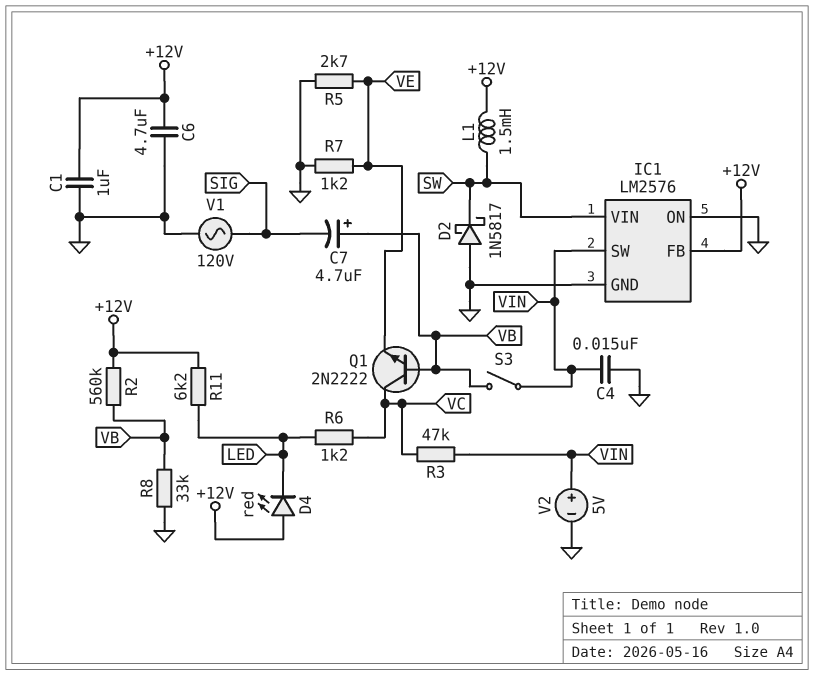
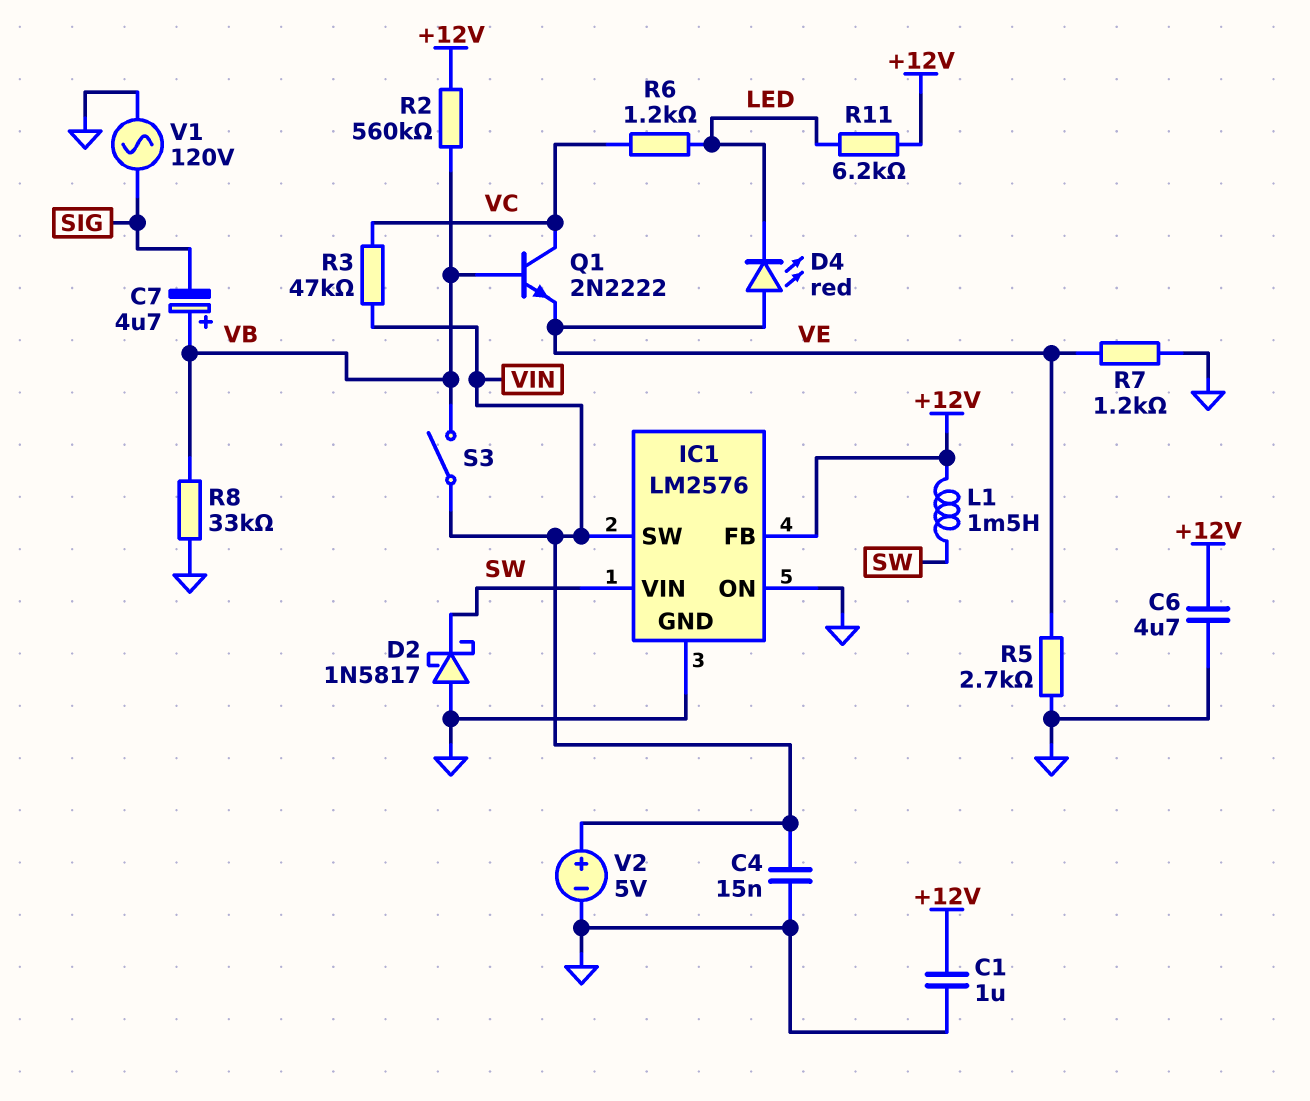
D4: LED red (A +12V, K LED) -> LED red (A VE, K LED)

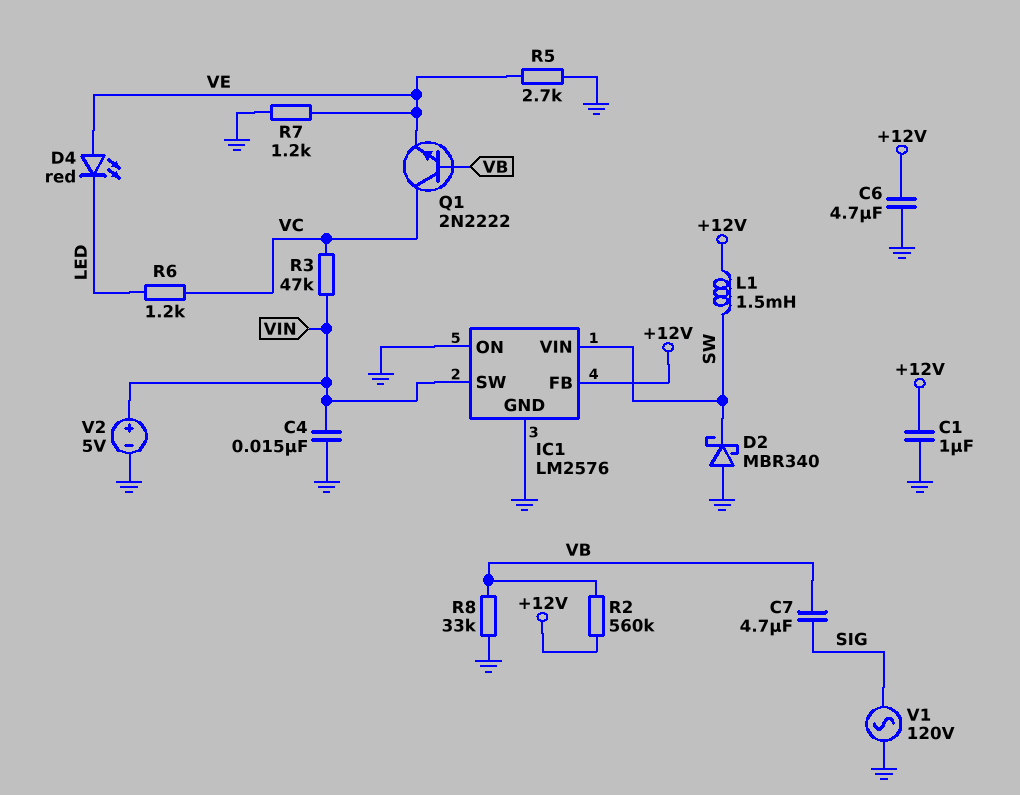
C7: 4.7uF (plus VB, minus SIG) -> 4.7uF (SIG, VB)
D2: schottky 1N5817 (A GND, K SW) -> schottky MBR340 (A GND, K SW)
R11: 6.2k (+12V, LED) -> none
S3: switch (VB, VIN) -> none

